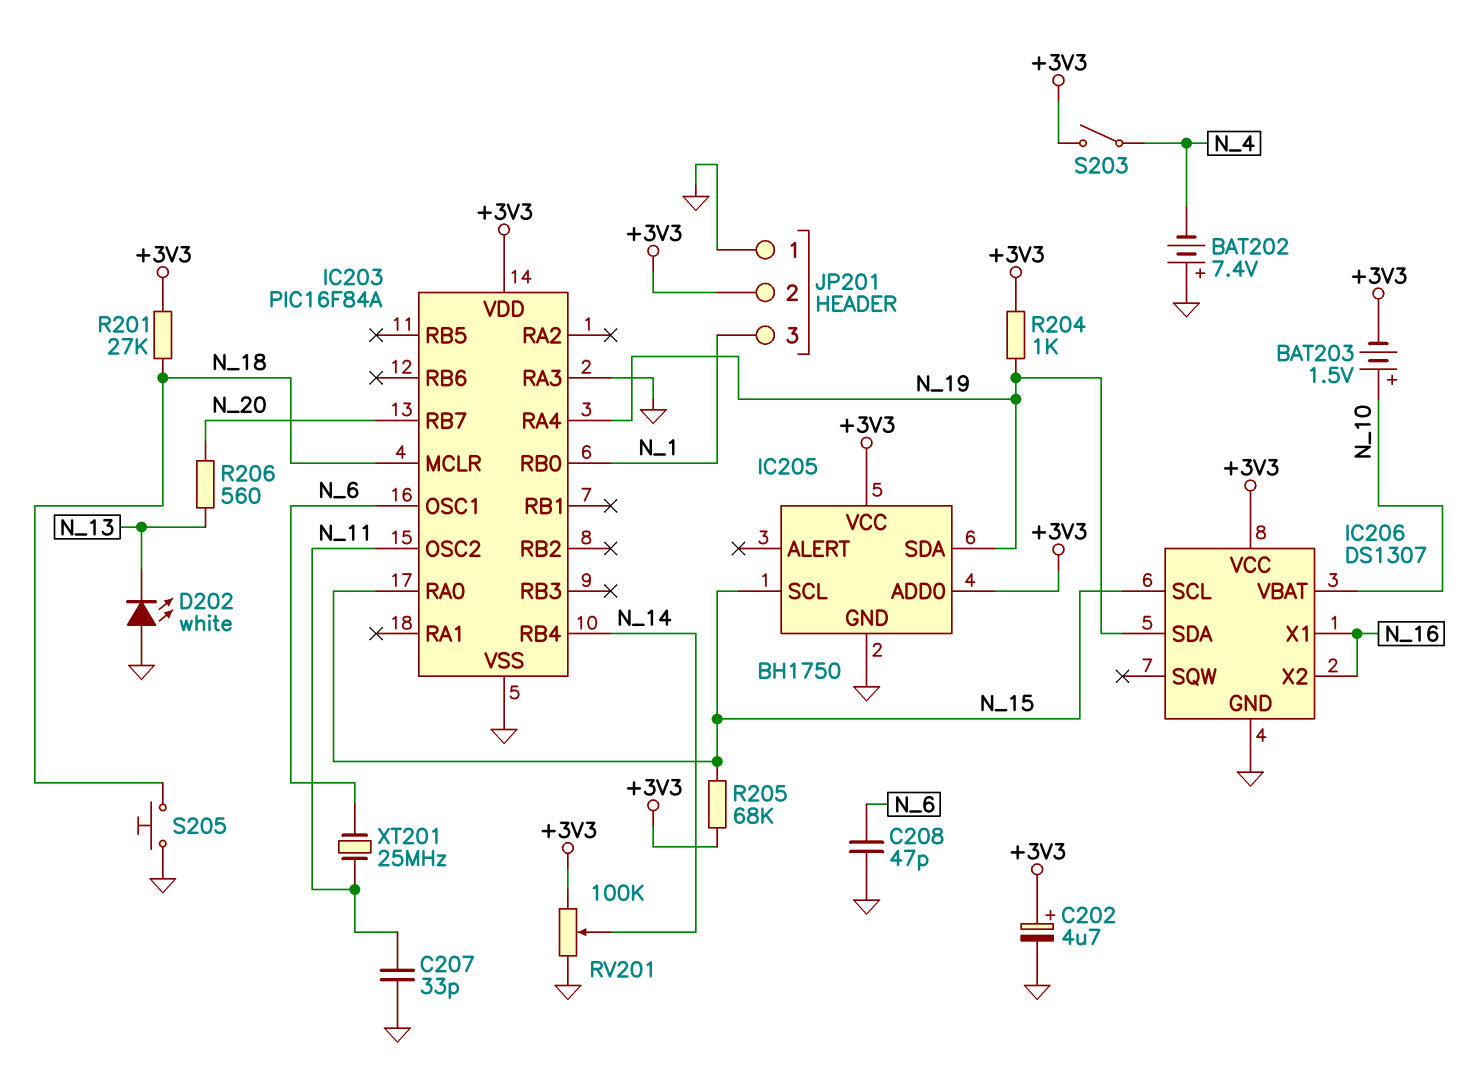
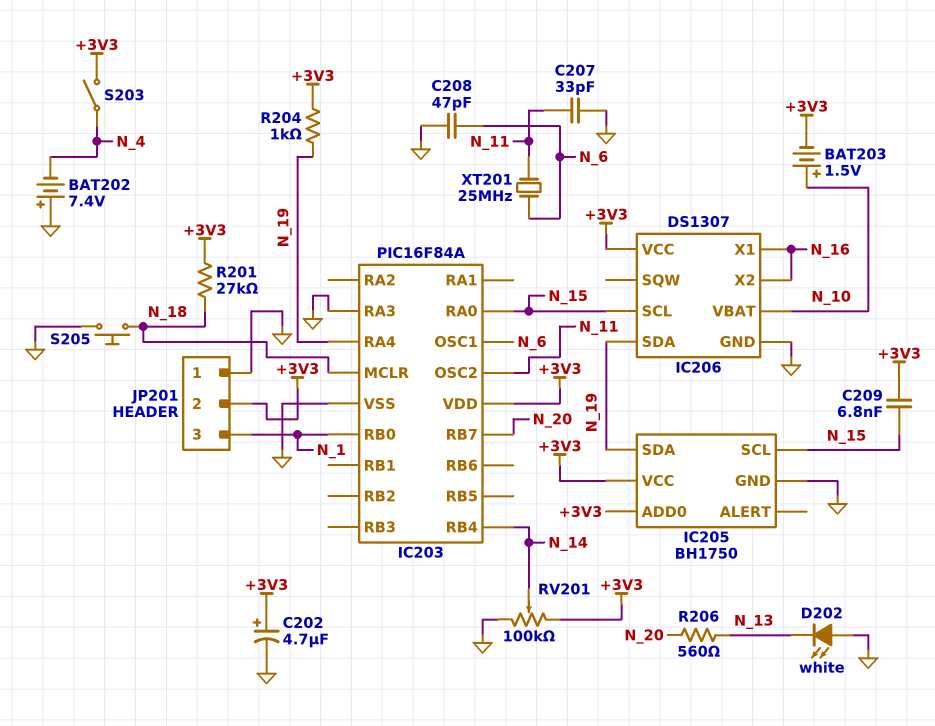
C209: none -> 6.8nF (+3V3, N_15)
R205: 68k (+3V3, N_15) -> none

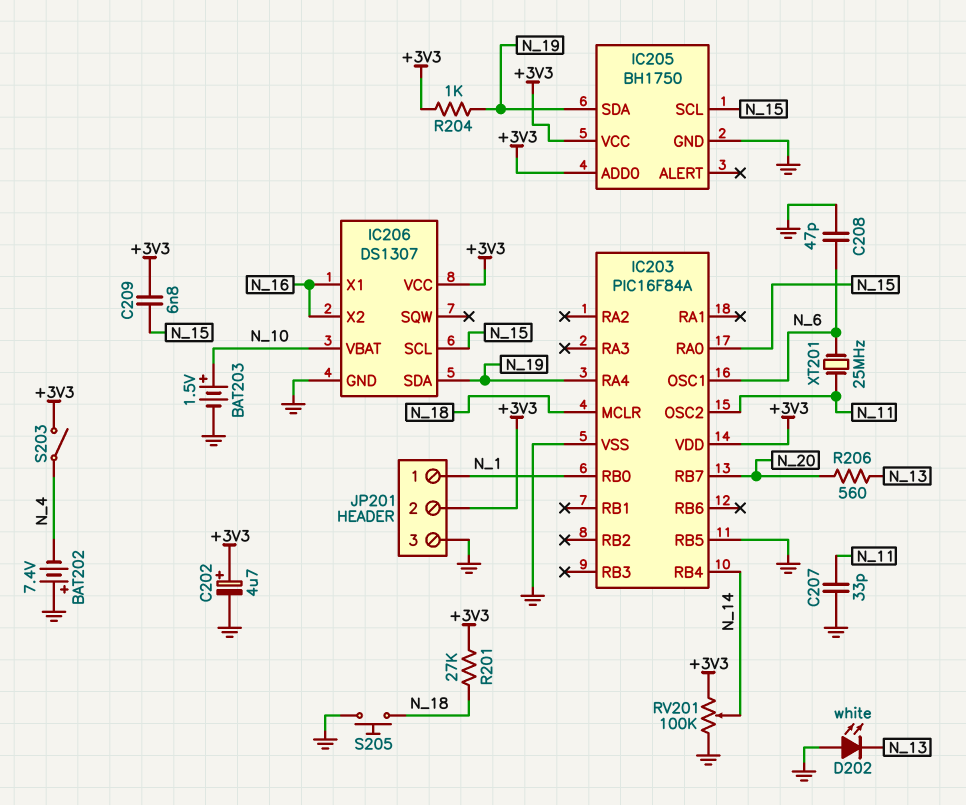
BAT203: 1.5V (plus N_10, minus +3V3) -> 1.5V (plus N_10, minus GND)
IC203 pin RA3: GND -> none
IC203 pin RB5: none -> GND
JP201 pin 1: GND -> N_1
JP201 pin 3: N_1 -> GND

